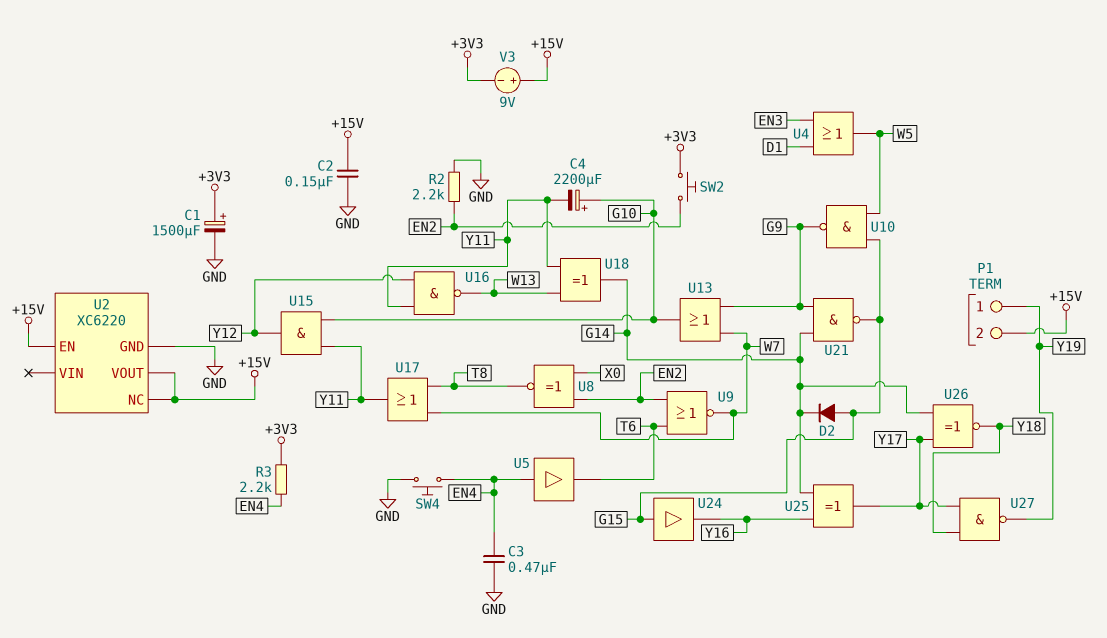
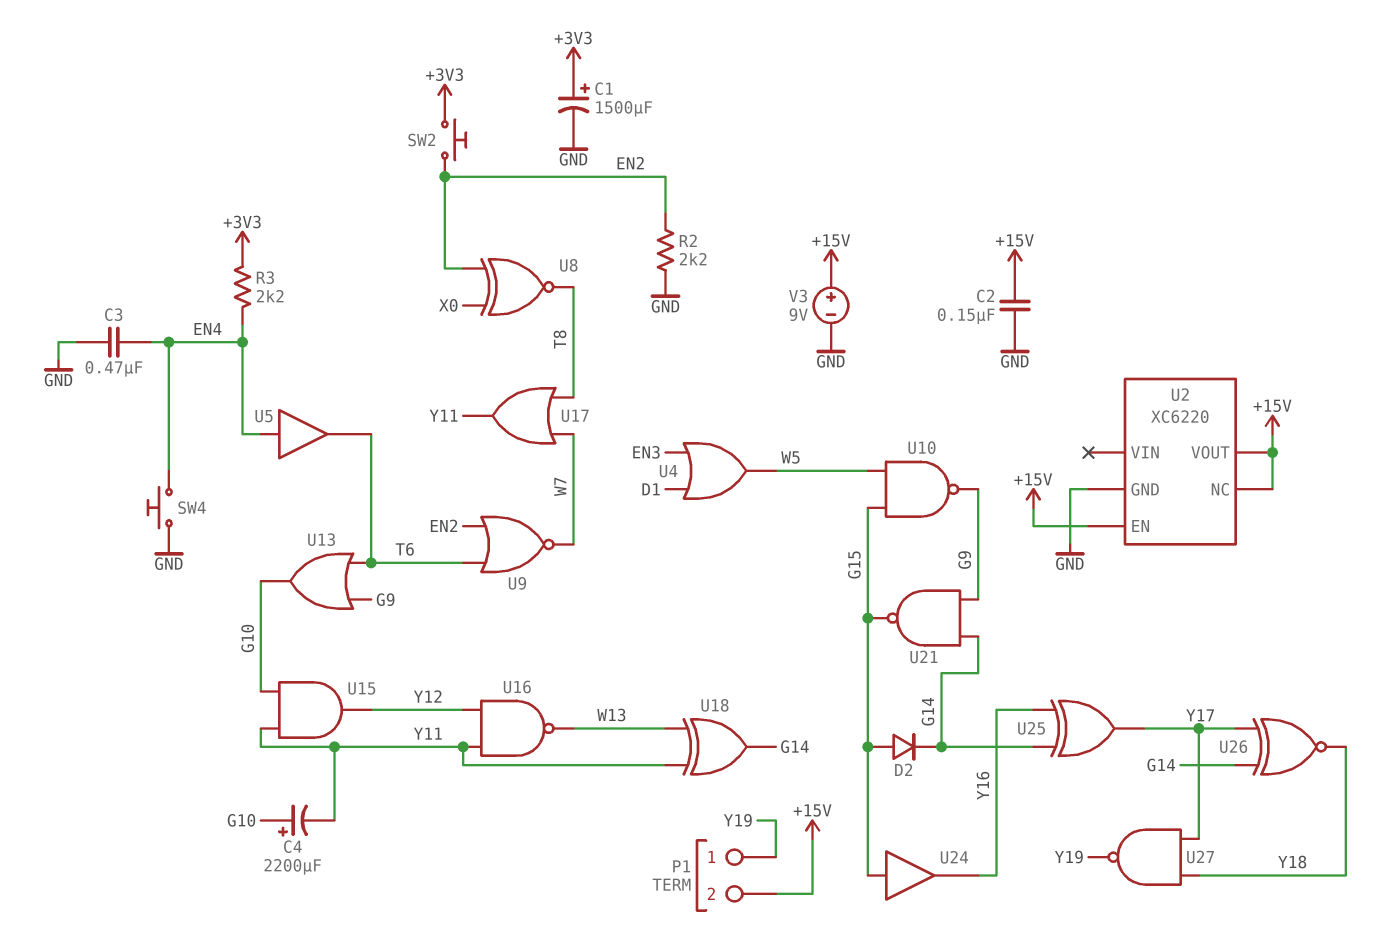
U13: OR (in G9, in W7, out G10) -> OR (in G9, in T6, out G10)
V3: 9V (plus +15V, minus +3V3) -> 9V (plus +15V, minus GND)

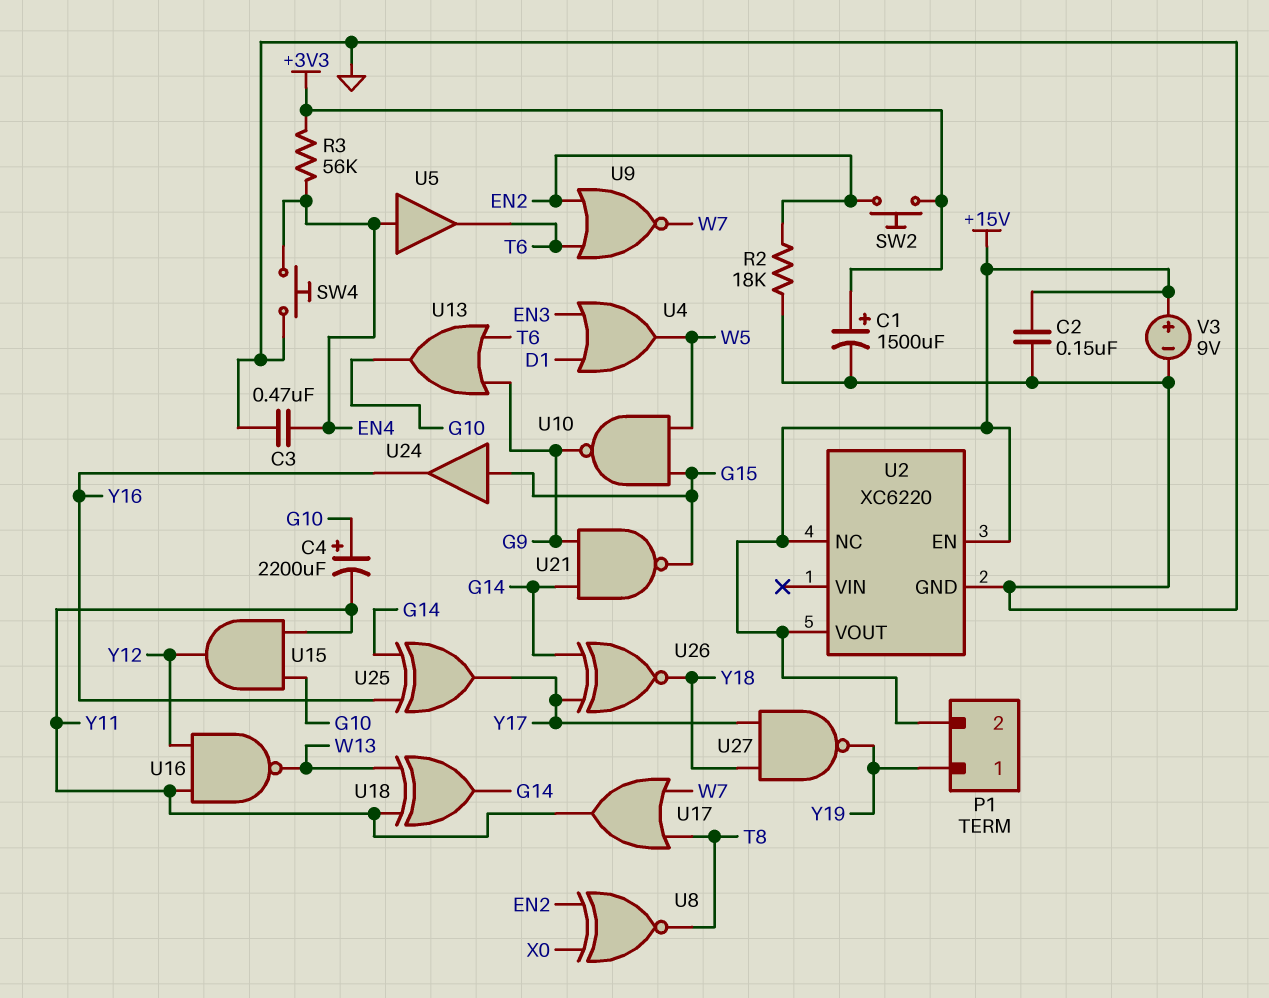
D2: diode (A G15, K G14) -> none
R2: 2.2k (EN2, GND) -> 18k (EN2, GND)
R3: 2.2k (+3V3, EN4) -> 56k (+3V3, EN4)

